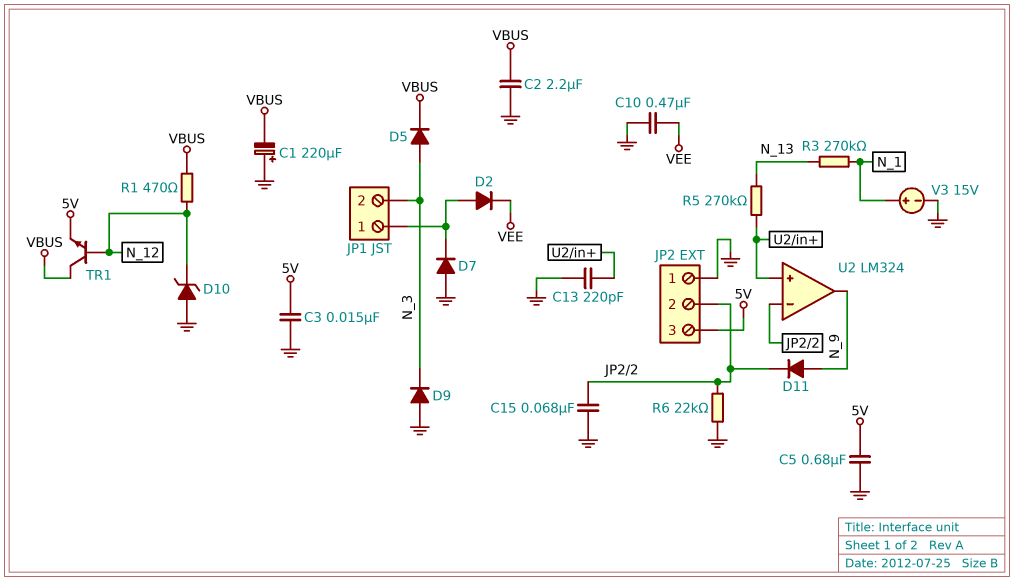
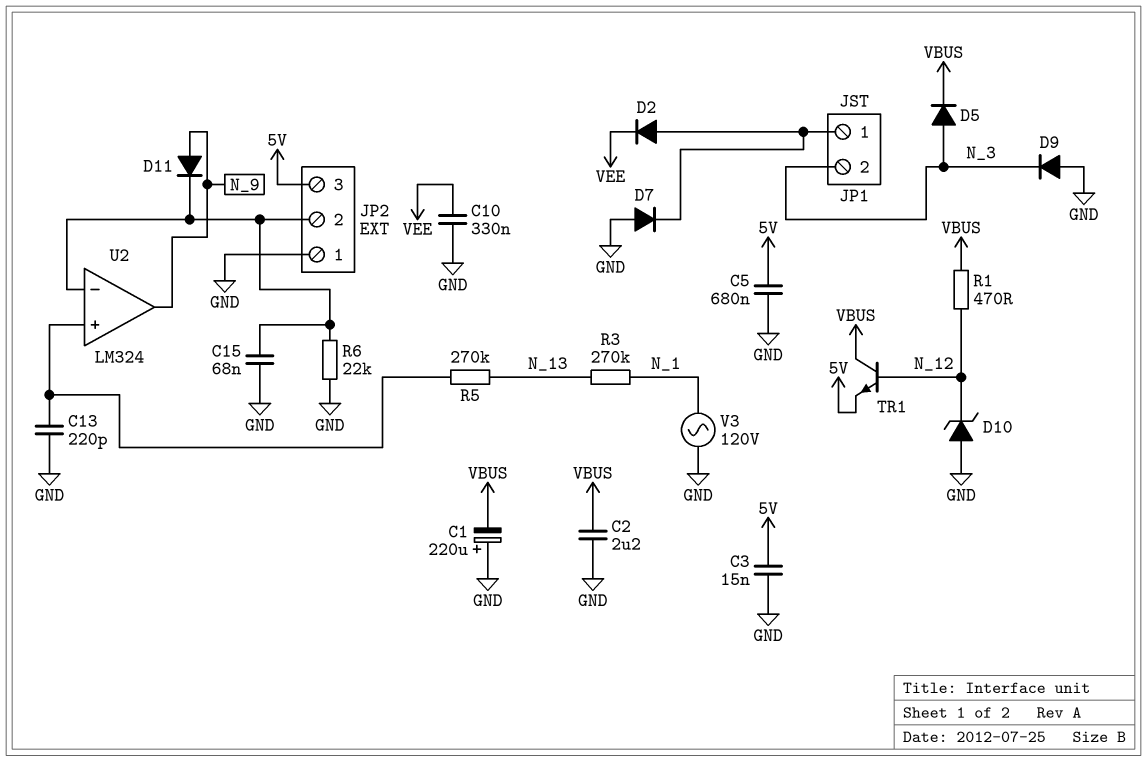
C10: 470nF (GND, VEE) -> 330nF (GND, VEE)
V3: 15V (plus N_1, minus GND) -> AC 120V (GND, N_1)

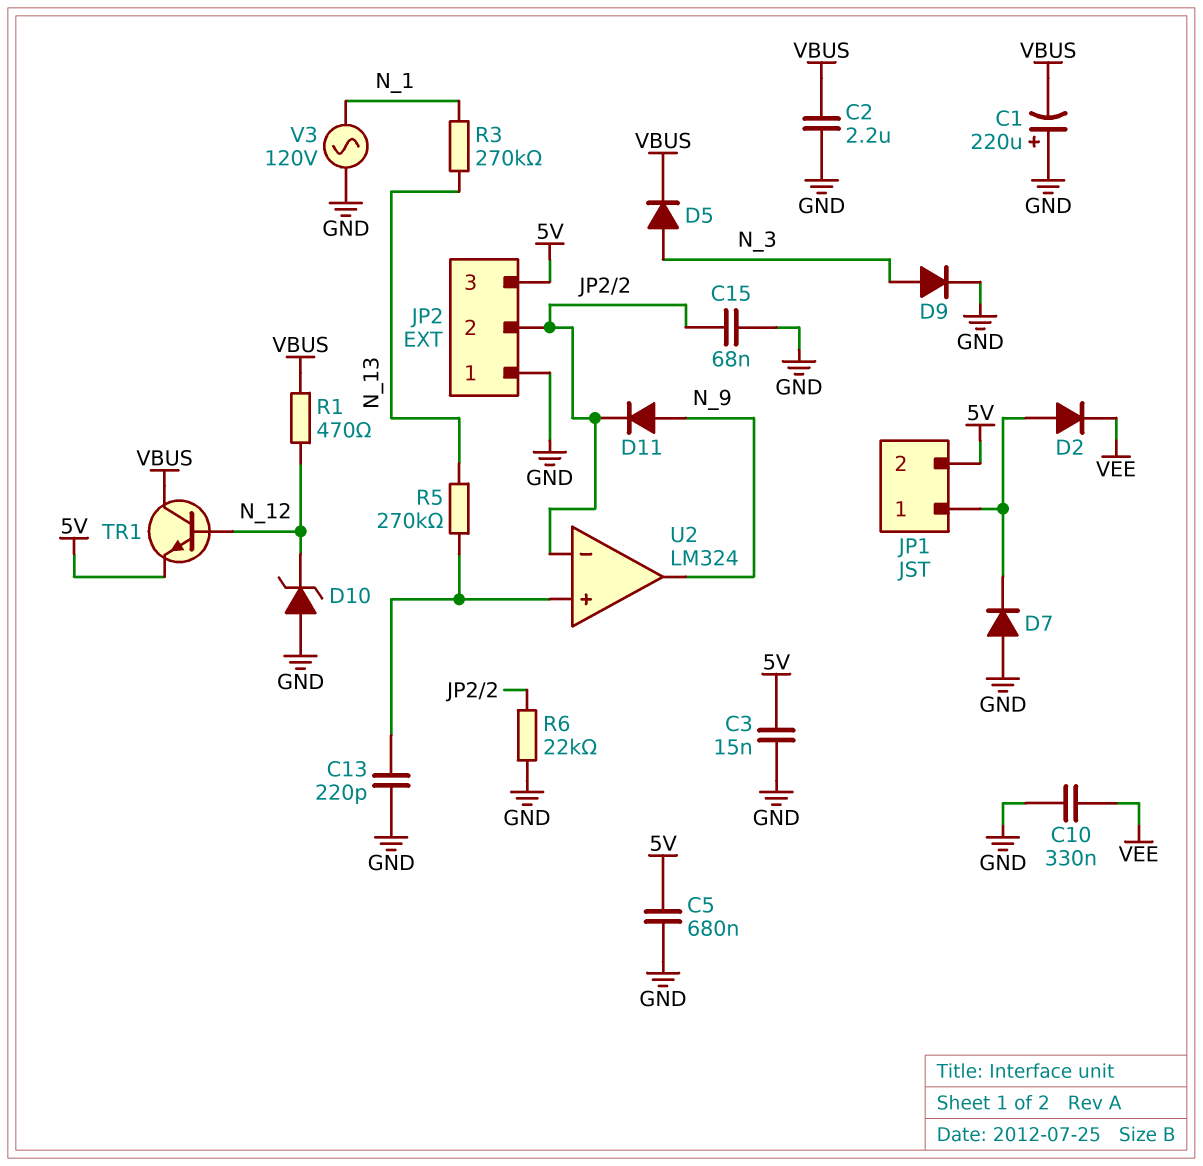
D9: diode (A GND, K N_3) -> diode (A N_3, K GND)
JP1 pin 2: N_3 -> 5V

